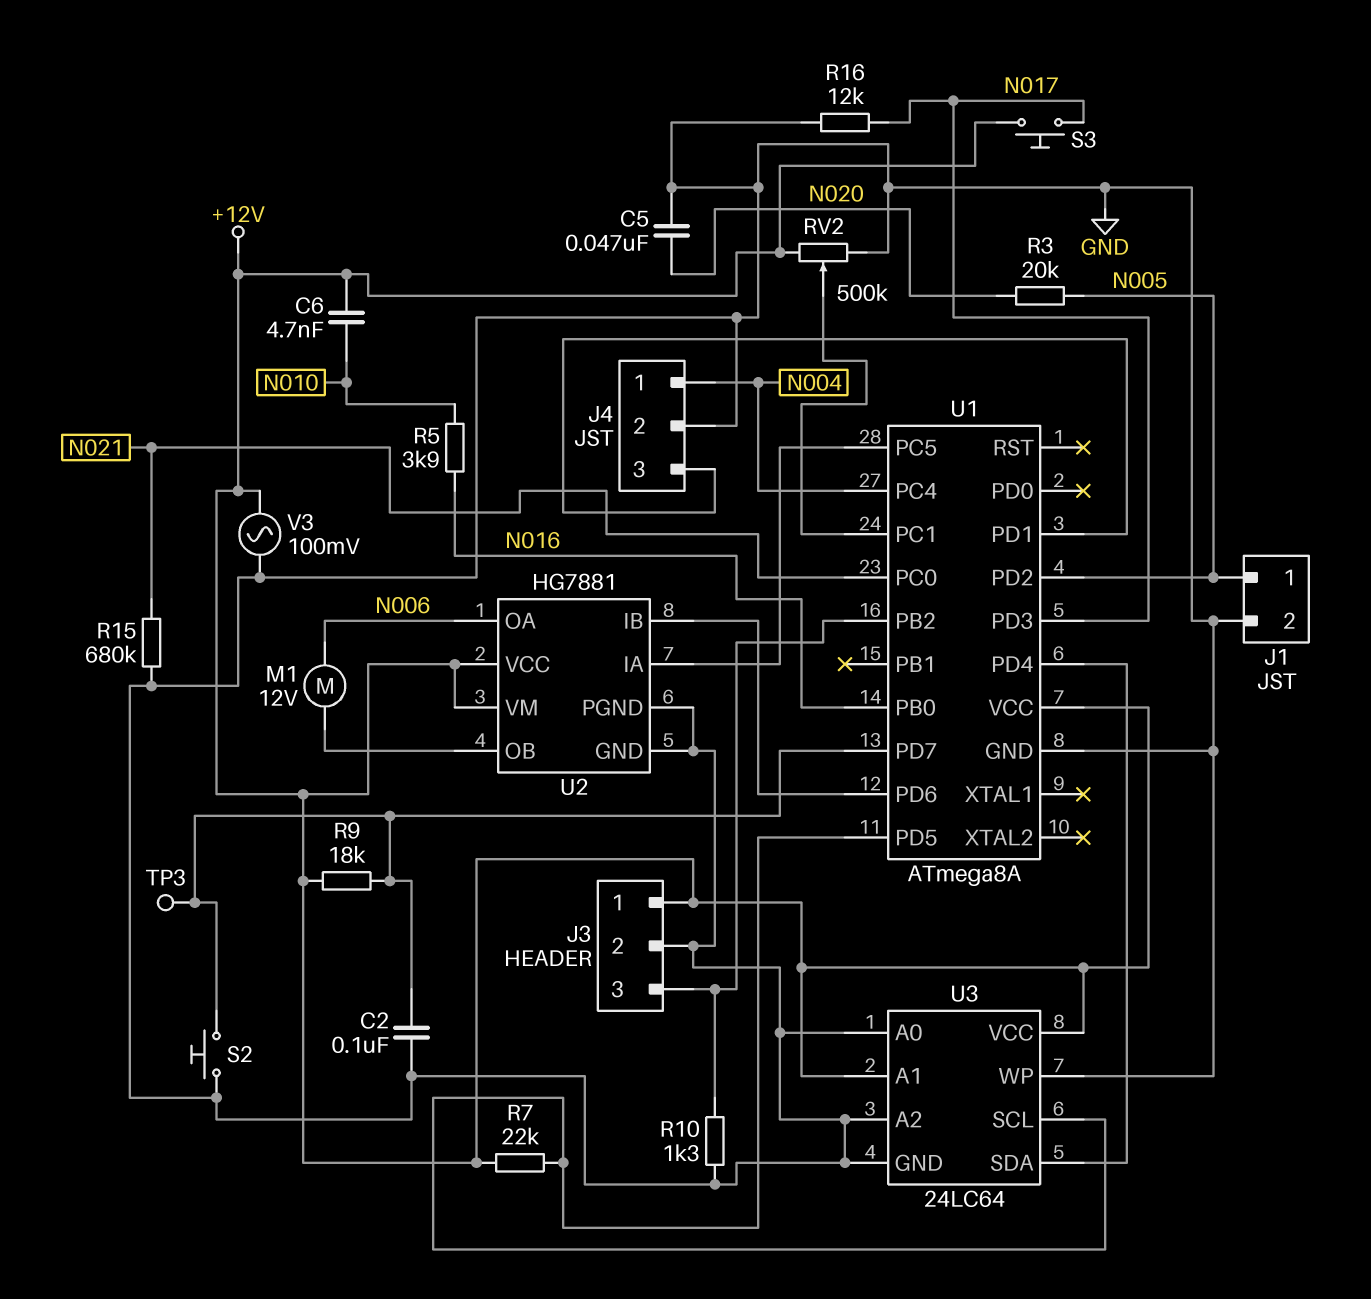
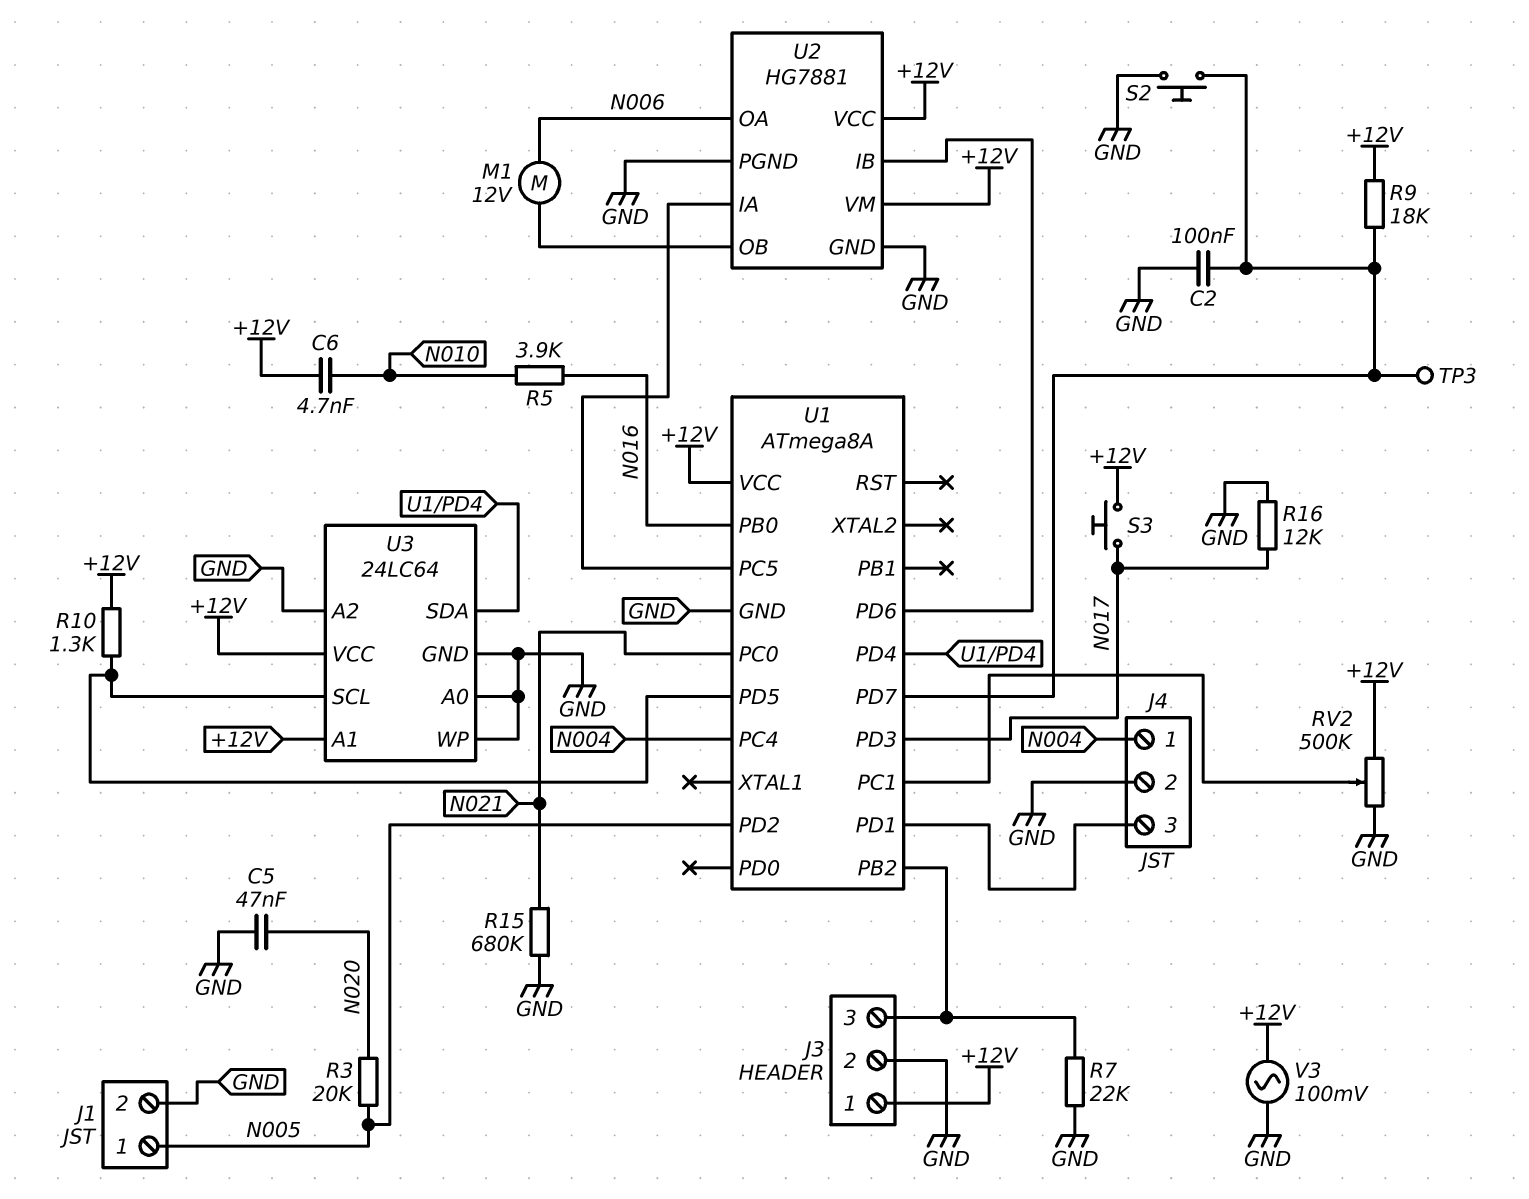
R7: 22k (+12V, U1/PD5) -> 22k (GND, J3/3)
R10: 1.3k (GND, J3/3) -> 1.3k (+12V, U1/PD5)

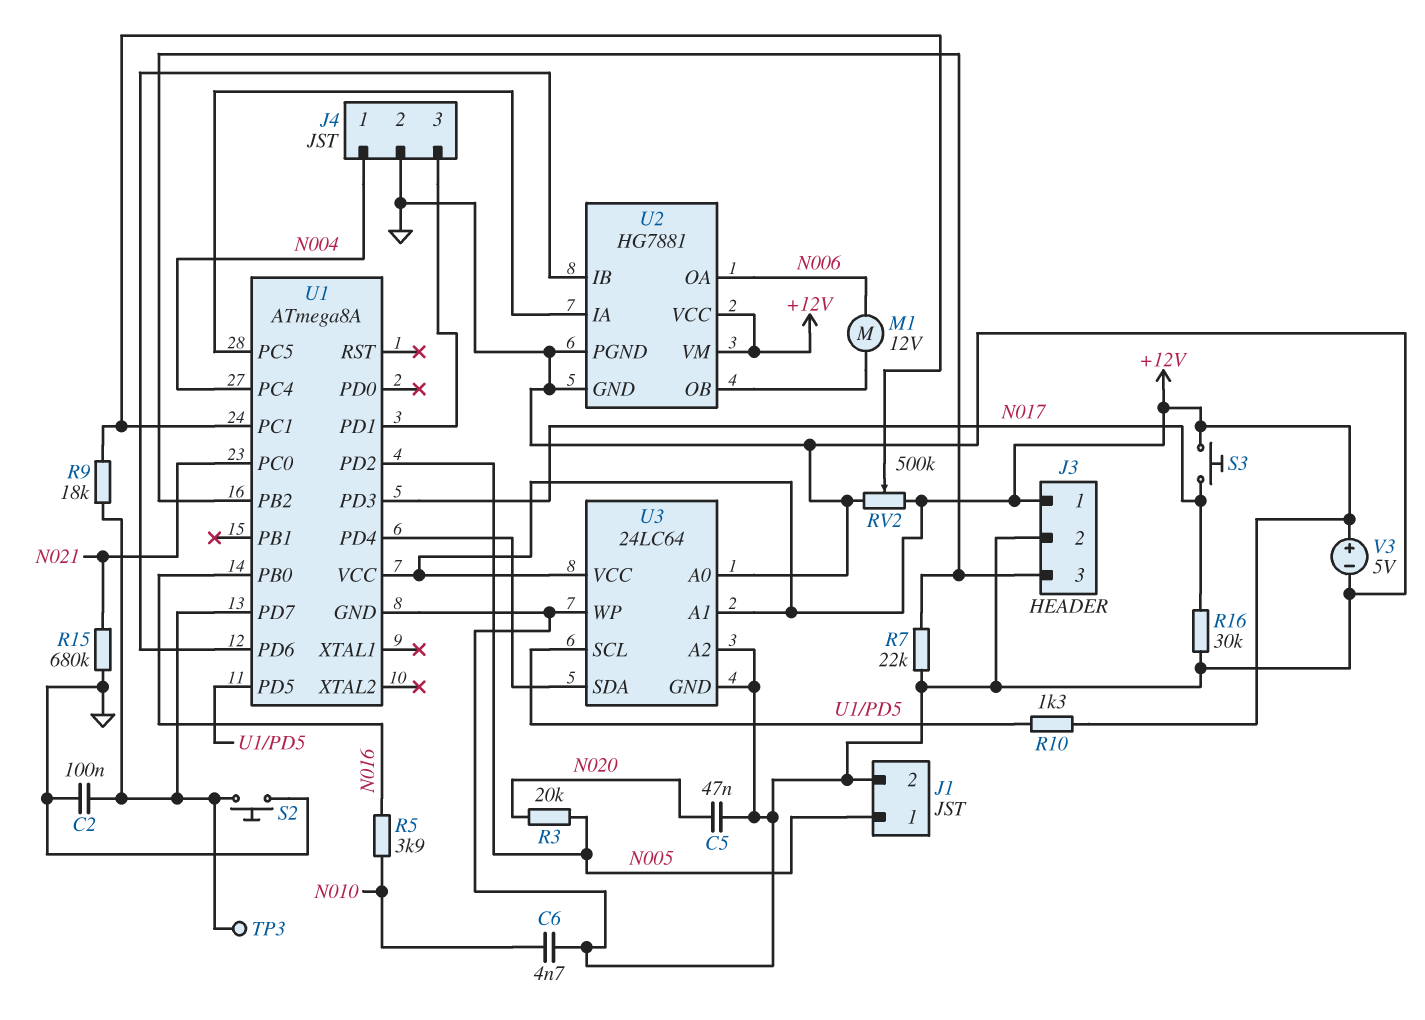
C6: 4.7nF (+12V, N010) -> 4.7nF (GND, N010)
R9: 18k (+12V, U1/PD7) -> 18k (U1/PC1, U1/PD7)
R16: 12k (GND, N017) -> 30k (GND, N017)
V3: AC 100mV (+12V, GND) -> 5V (plus +12V, minus GND)

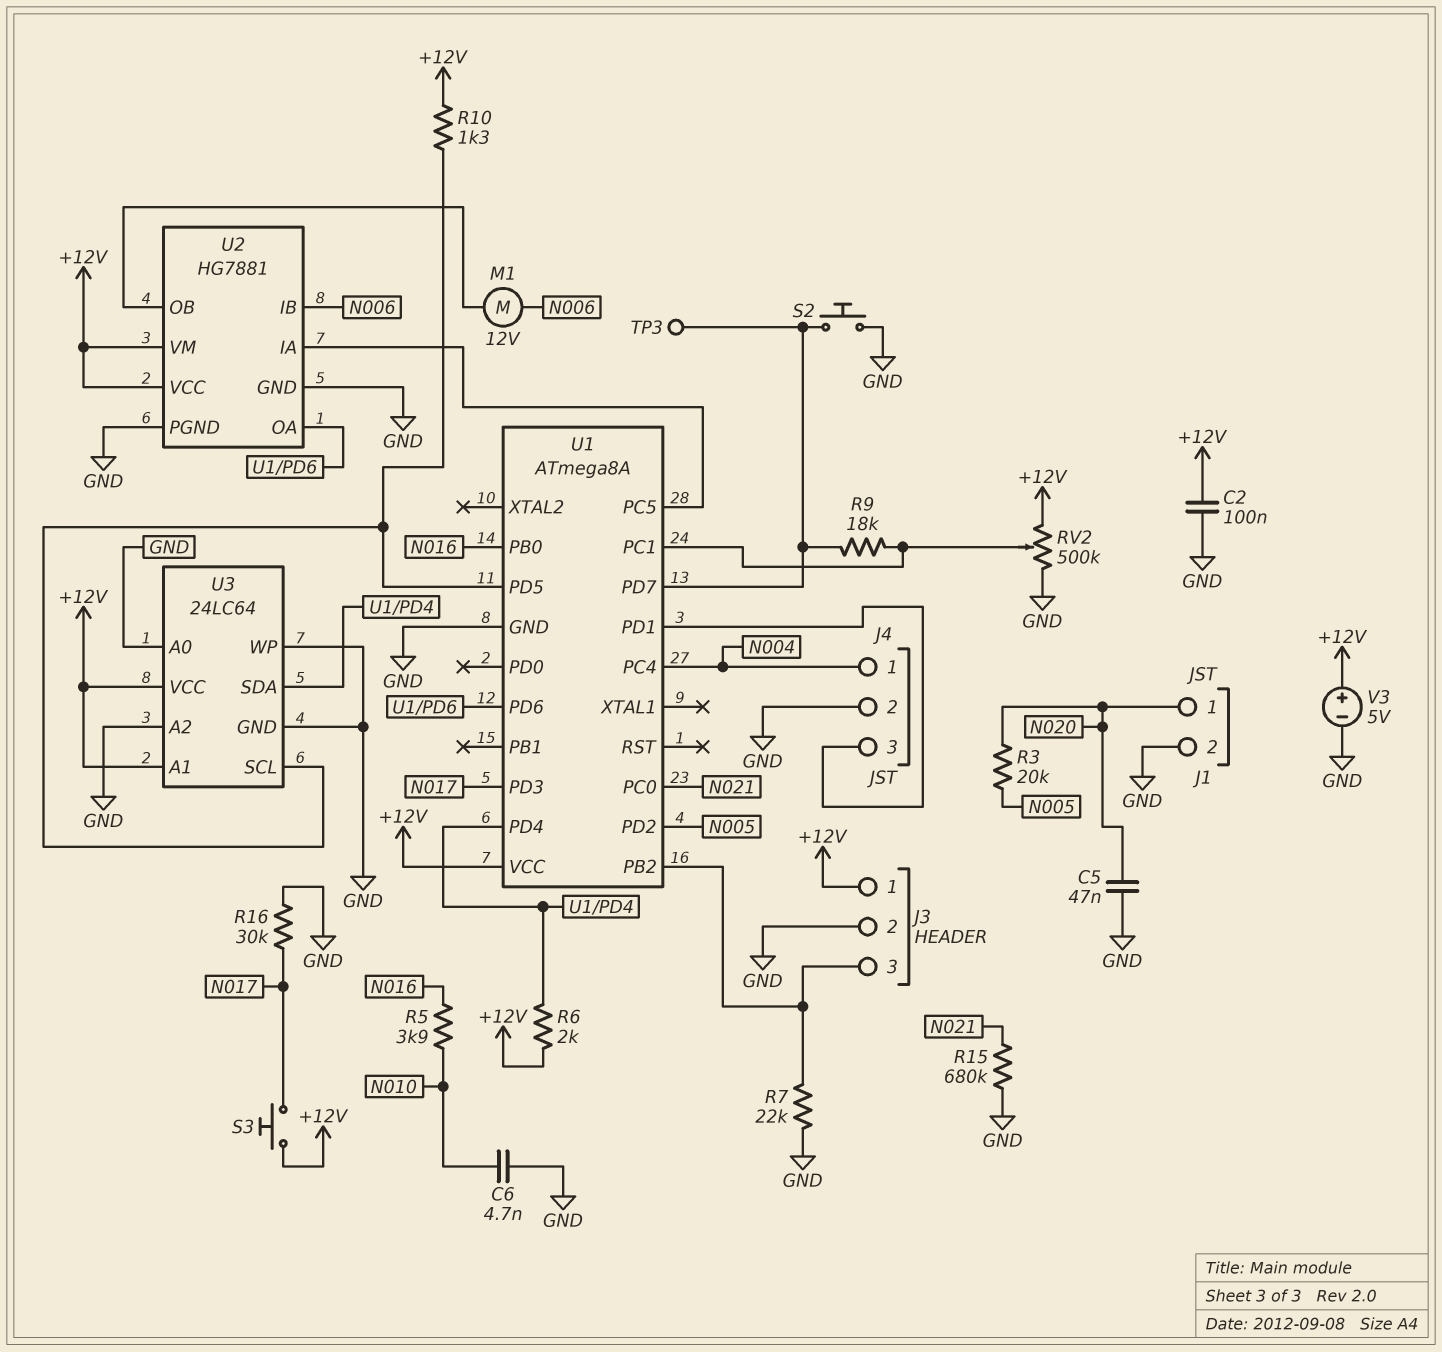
C2: 100nF (GND, U1/PD7) -> 100nF (+12V, GND)
J1 pin 1: N005 -> N020
R6: none -> 2k (+12V, U1/PD4)
U2 pin IB: U1/PD6 -> N006
U2 pin OA: N006 -> U1/PD6

